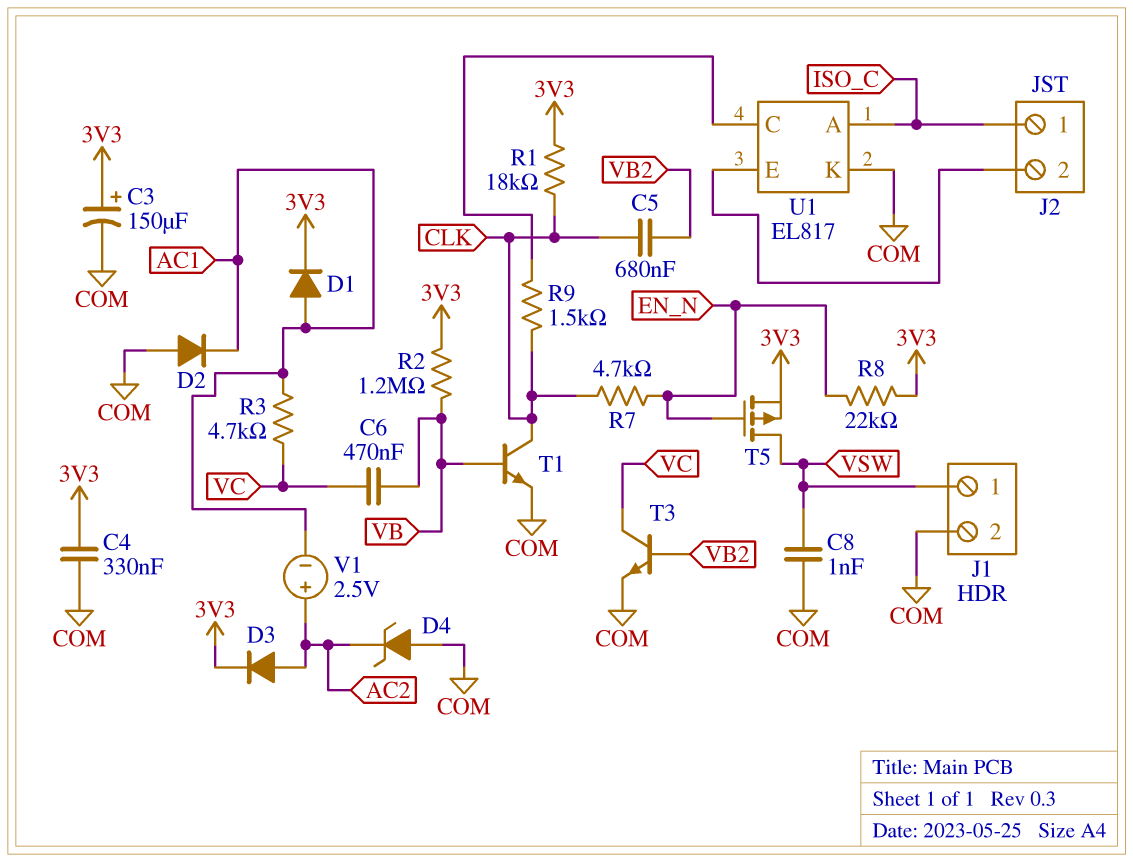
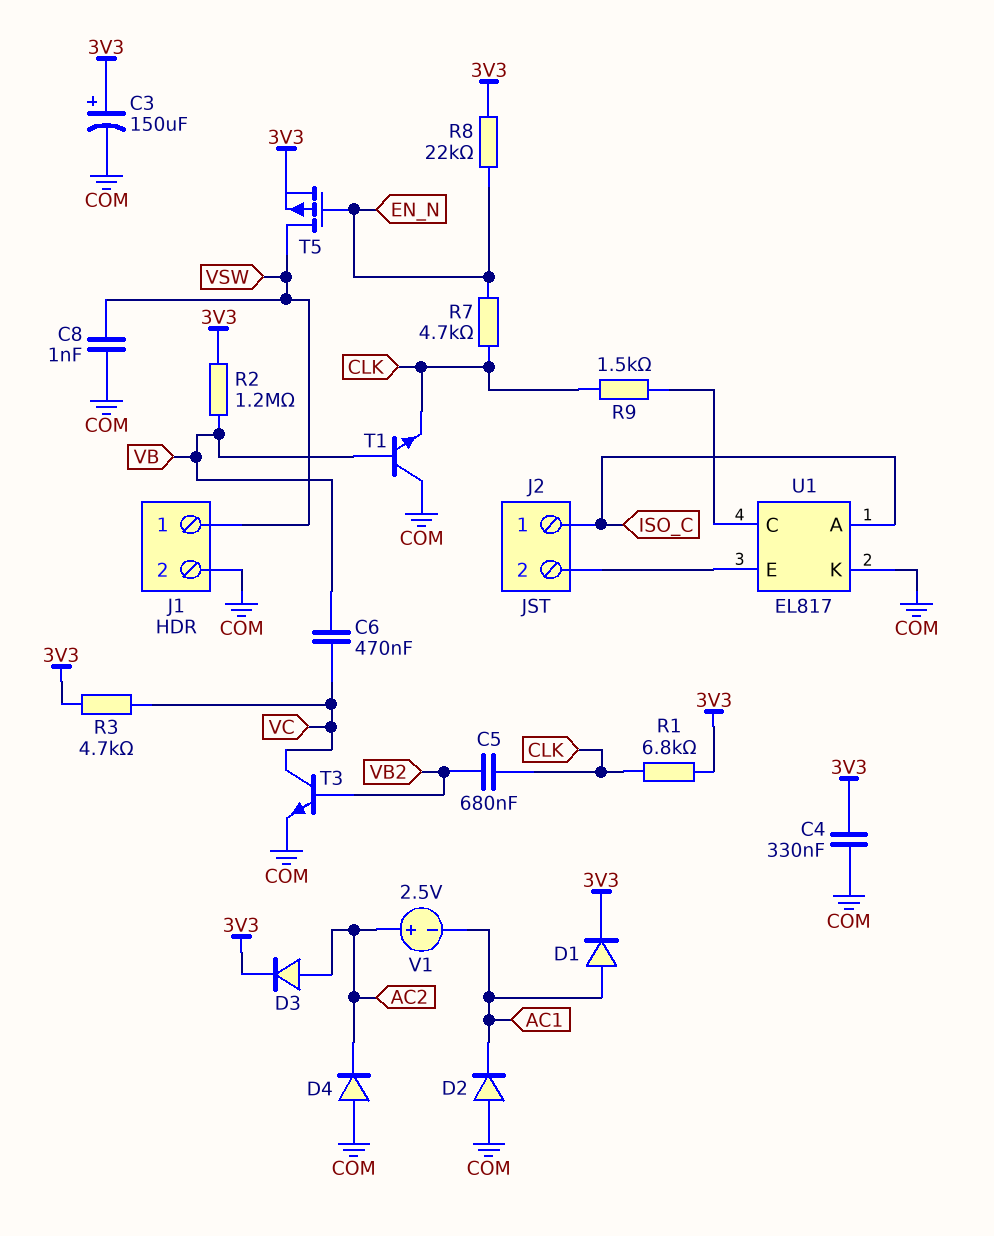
D4: zener (A COM, K AC2) -> diode (A COM, K AC2)
R1: 18k (3V3, CLK) -> 6.8k (3V3, CLK)
R3: 4.7k (AC1, VC) -> 4.7k (3V3, VC)
T1: NPN (B VB, C CLK, E COM) -> NPN (B VB, C COM, E CLK)

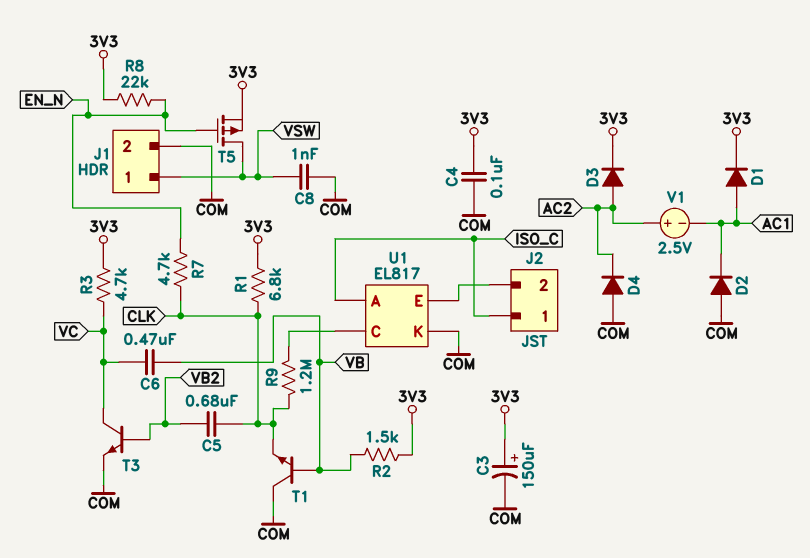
C4: 330nF (3V3, COM) -> 100nF (3V3, COM)
R2: 1.2M (3V3, VB) -> 1.5k (3V3, VB)
R9: 1.5k (CLK, U1/C) -> 1.2M (CLK, U1/C)

